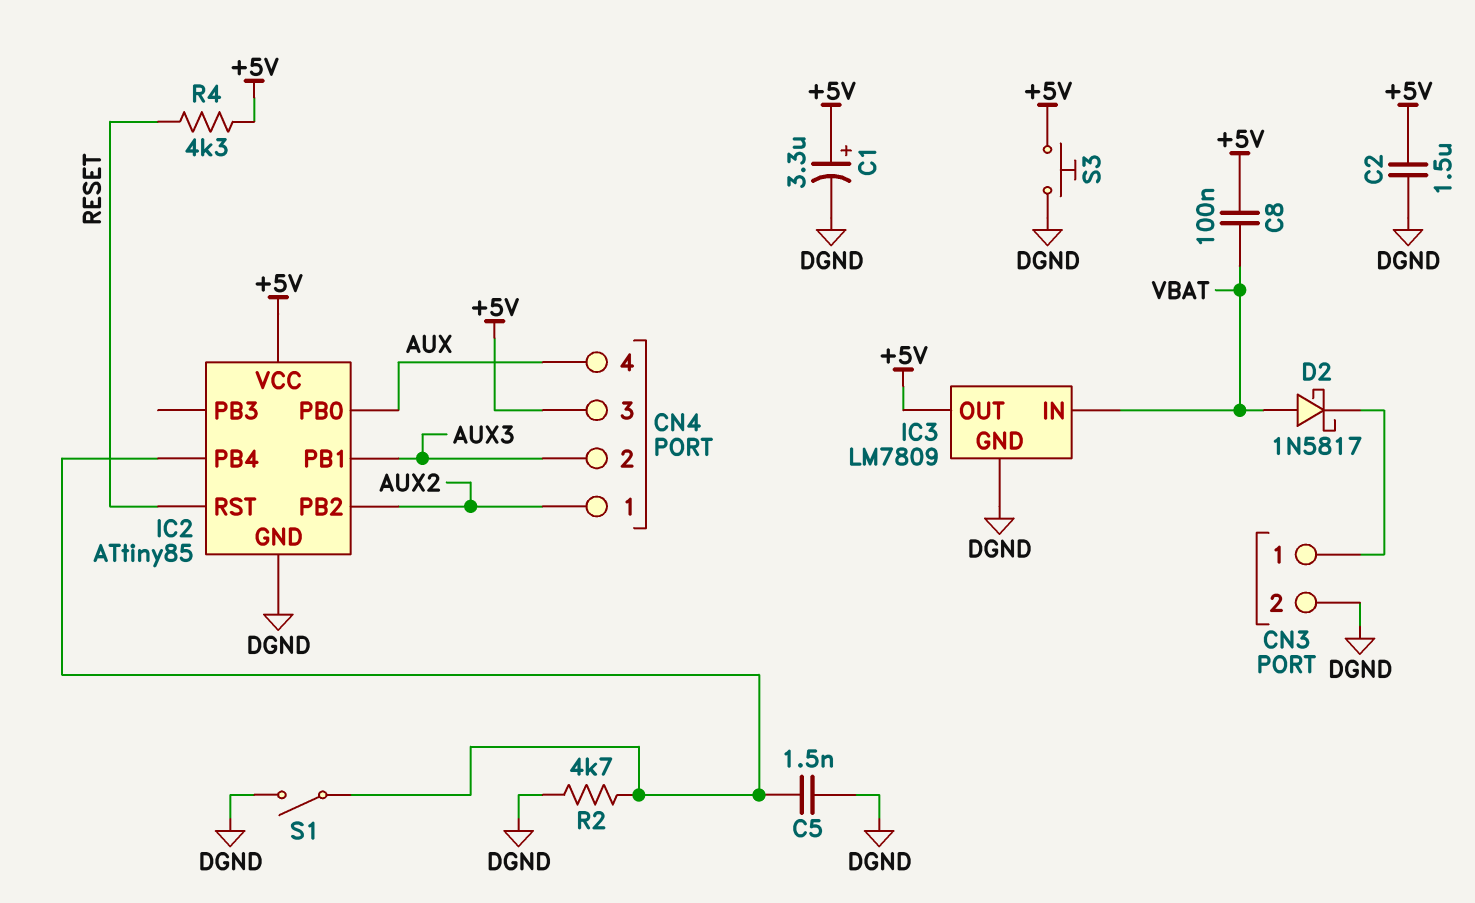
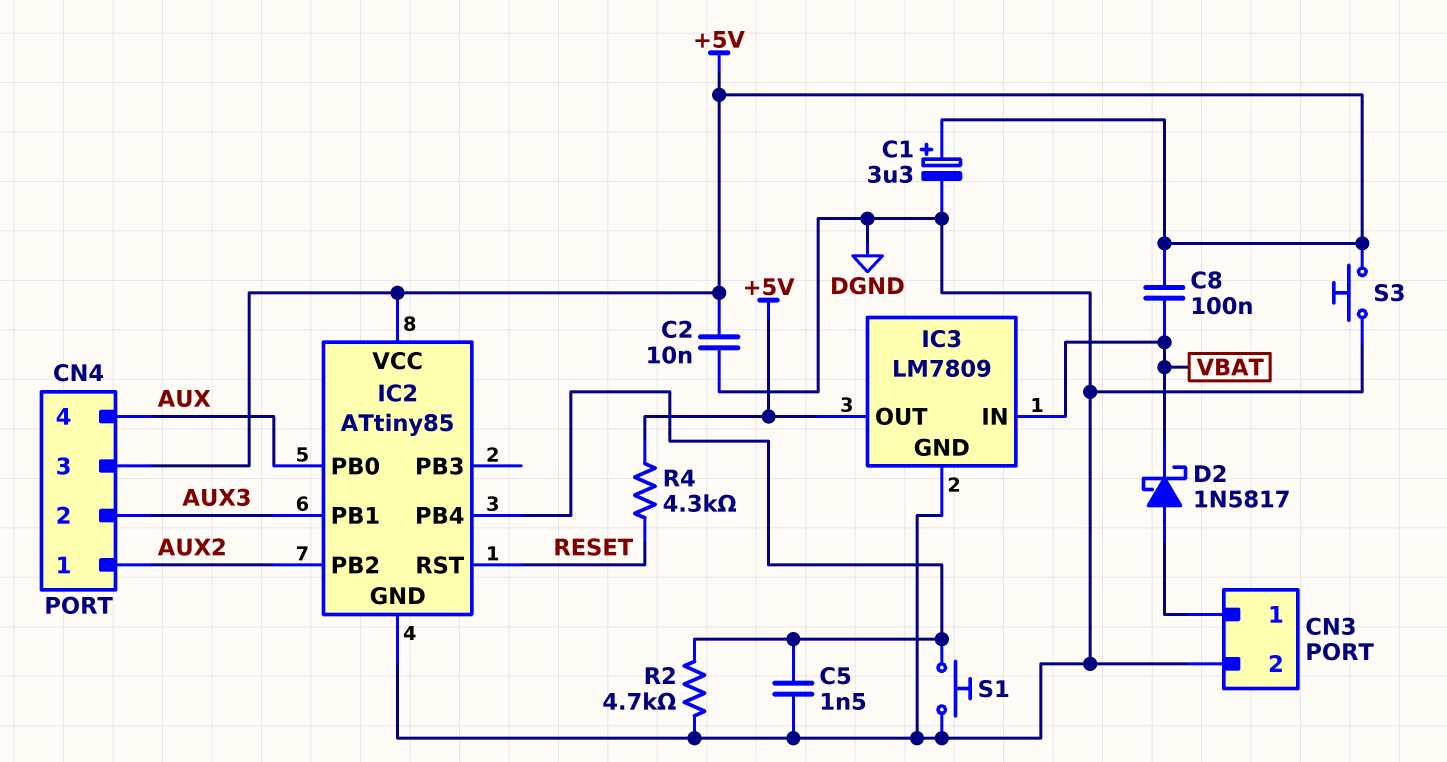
C2: 1.5uF (+5V, DGND) -> 10nF (+5V, DGND)
D2: schottky 1N5817 (A VBAT, K CN3/1) -> schottky 1N5817 (A CN3/1, K VBAT)
S1: switch (DGND, IC2/PB4) -> button (DGND, IC2/PB4)

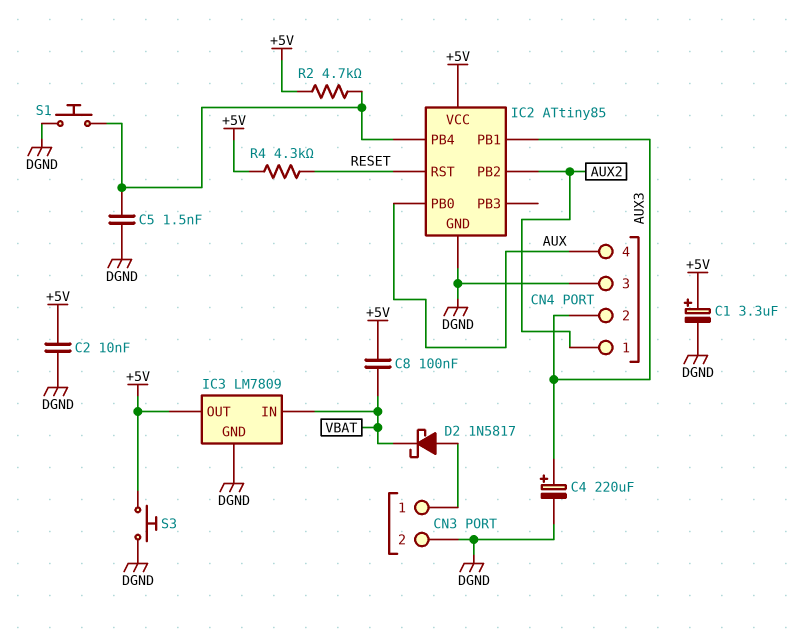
C4: none -> 220uF (plus AUX3, minus DGND)
CN4 pin 3: +5V -> DGND
R2: 4.7k (DGND, IC2/PB4) -> 4.7k (+5V, IC2/PB4)

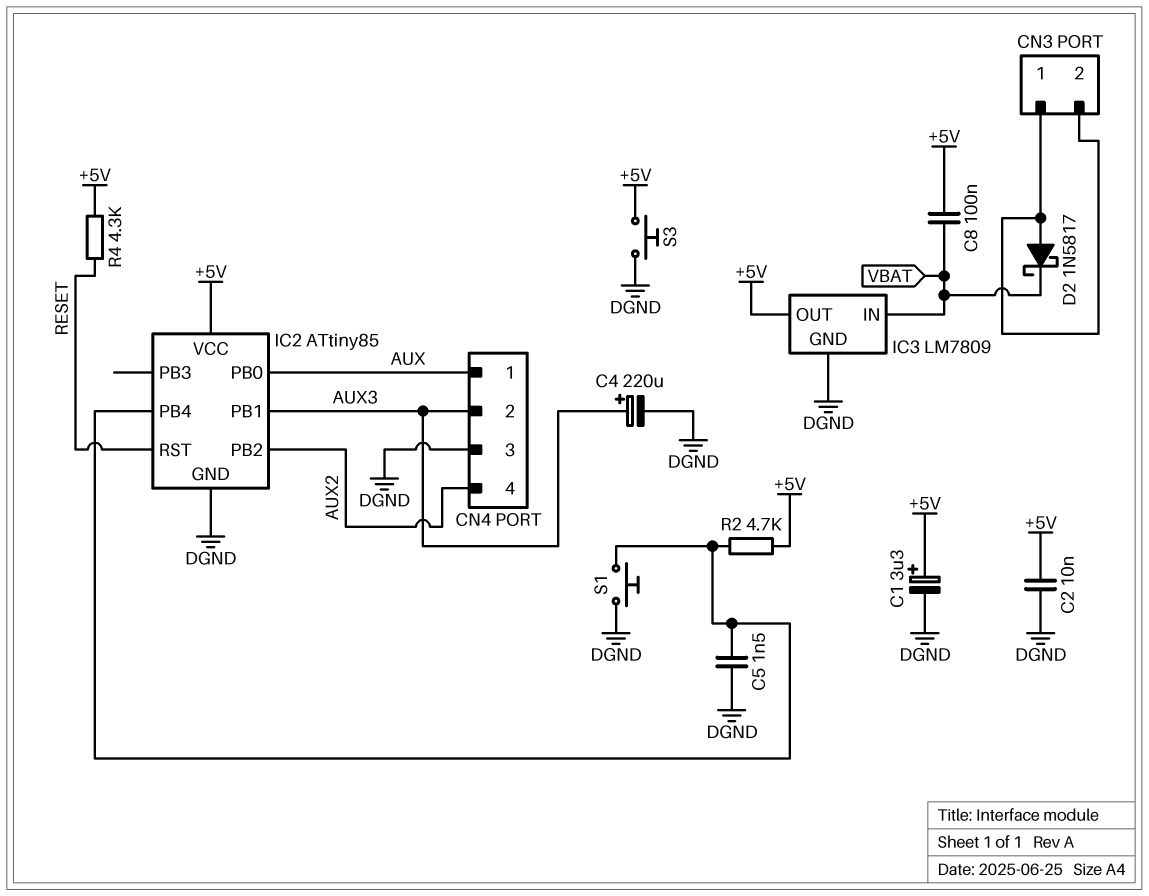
CN3 pin 2: DGND -> CN3/1
CN4 pin 1: AUX2 -> AUX
CN4 pin 4: AUX -> AUX2

